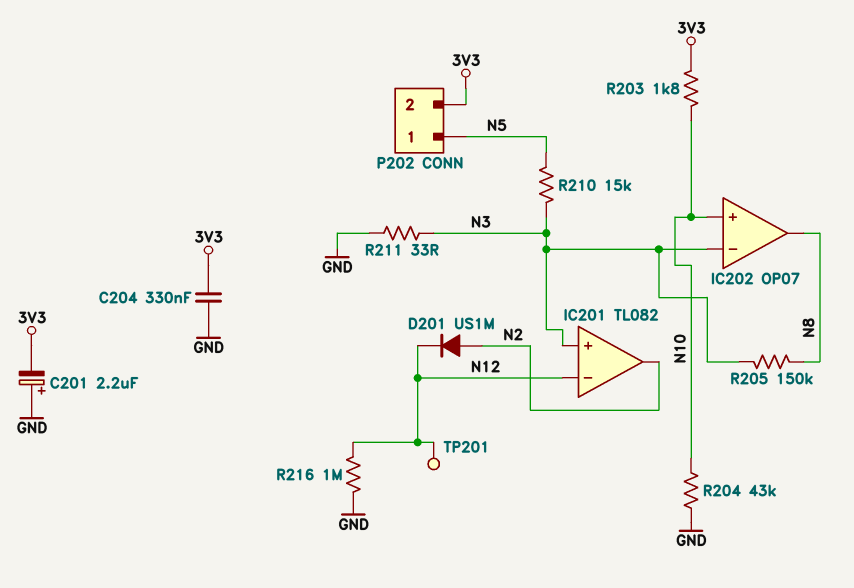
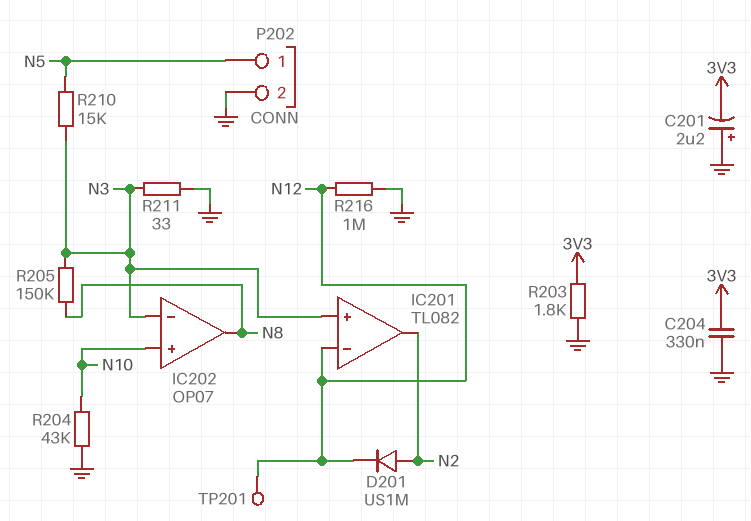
P202 pin 2: 3V3 -> GND
R203: 1.8k (3V3, N10) -> 1.8k (3V3, GND)

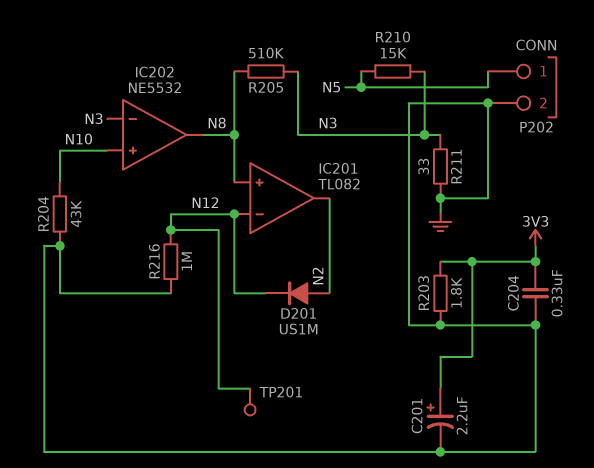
C201: 2.2uF (plus GND, minus 3V3) -> 2.2uF (plus 3V3, minus GND)
IC201 pin in+: N3 -> N8
IC202: OP07 -> NE5532
R205: 150k (N3, N8) -> 510k (N3, N8)

